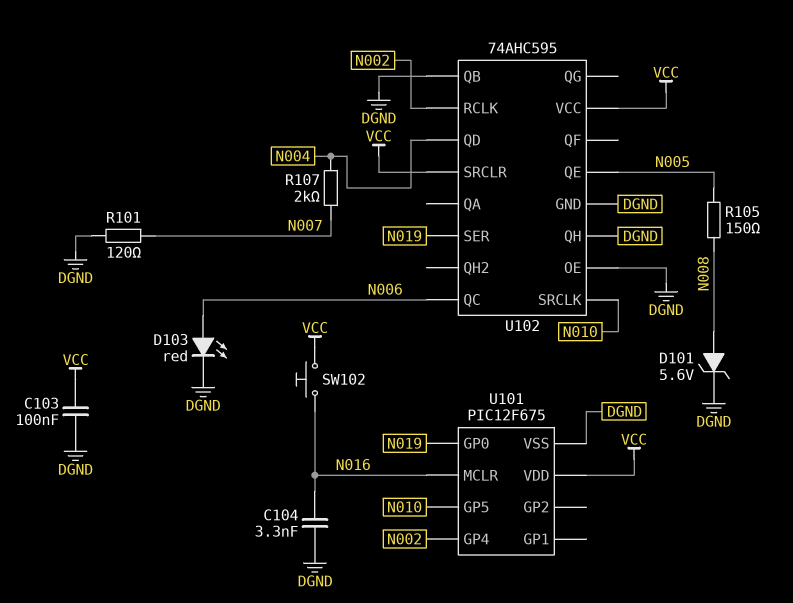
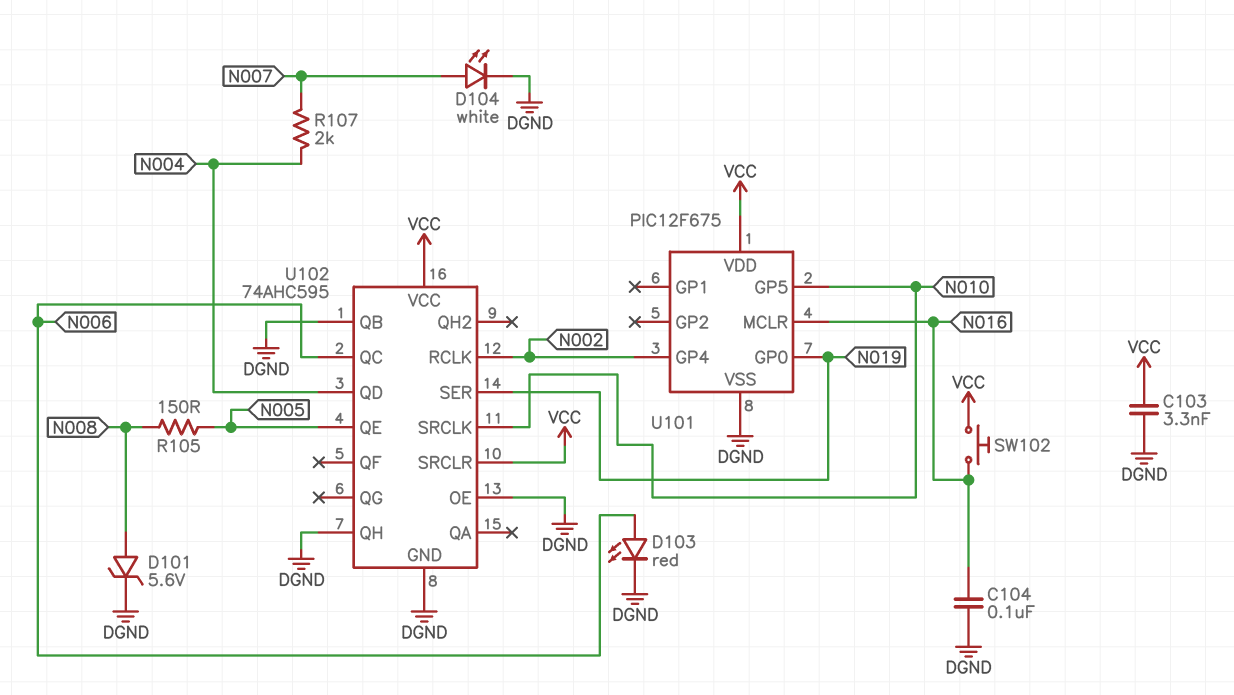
C103: 100nF (DGND, VCC) -> 3.3nF (DGND, VCC)
C104: 3.3nF (DGND, N016) -> 100nF (DGND, N016)
D104: none -> LED white (A N007, K DGND)
R101: 120 (DGND, N007) -> none

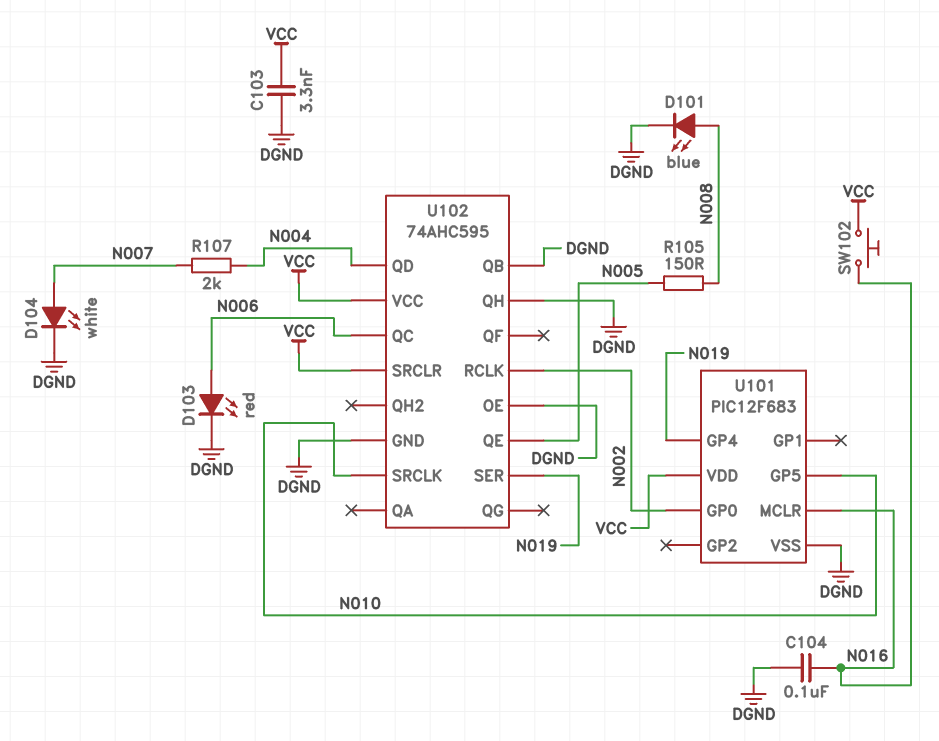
D101: zener 5.6V (A N008, K DGND) -> LED blue (A N008, K DGND)
U101: PIC12F675 -> PIC12F683
U101 pin GP0: N019 -> N002
U101 pin GP4: N002 -> N019

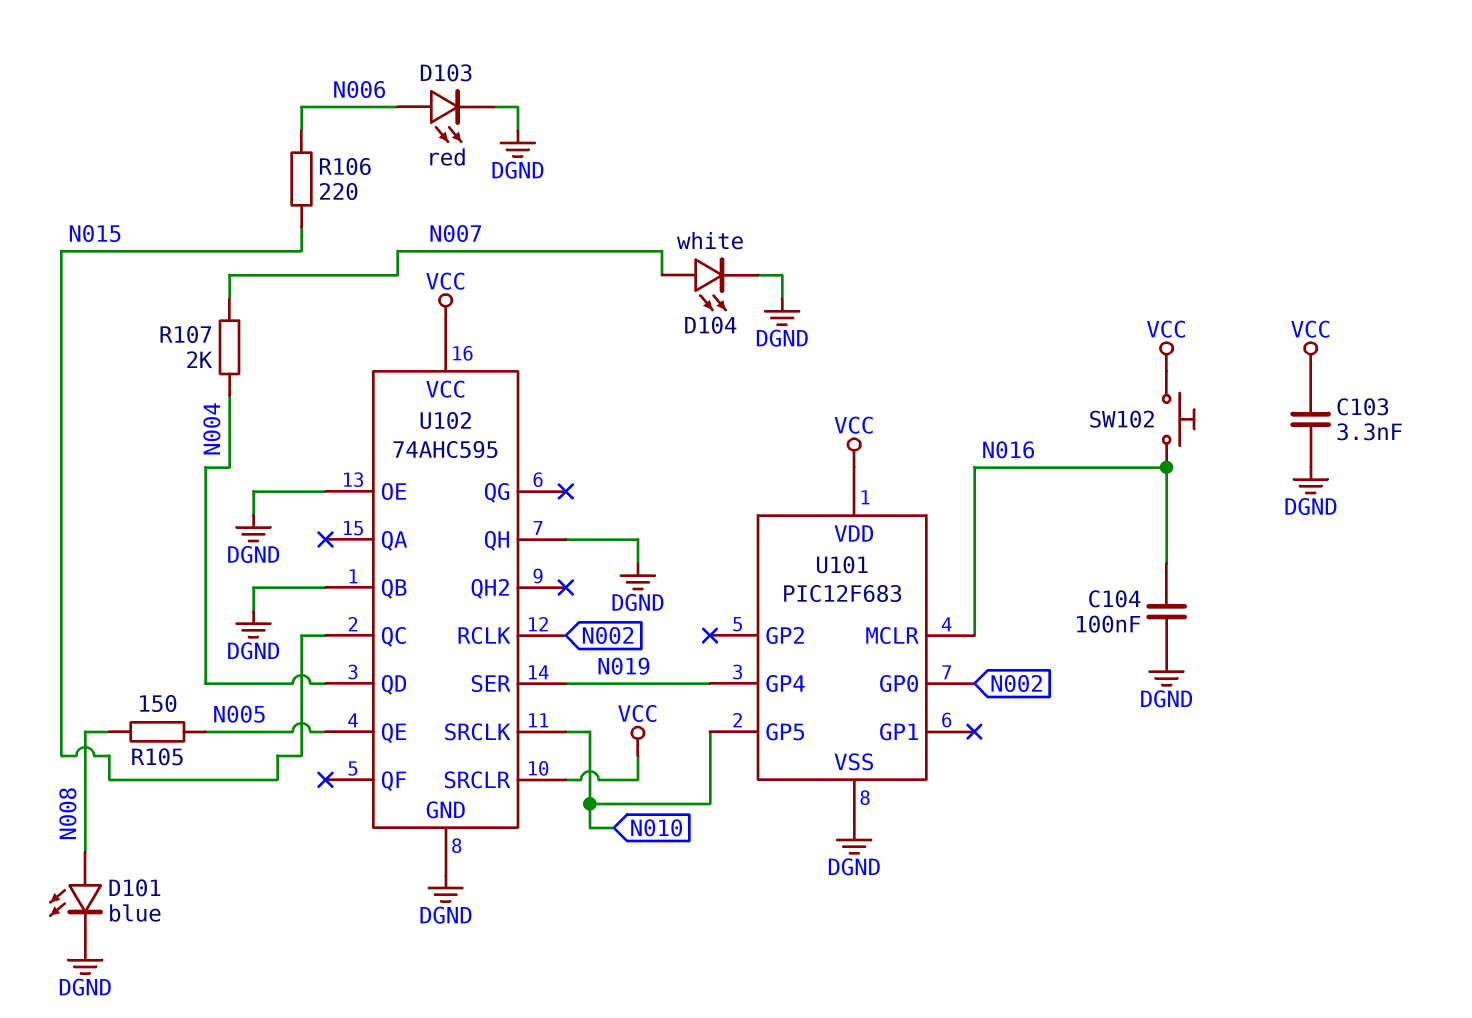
R106: none -> 220 (N006, N015)
U102 pin QC: N006 -> N015

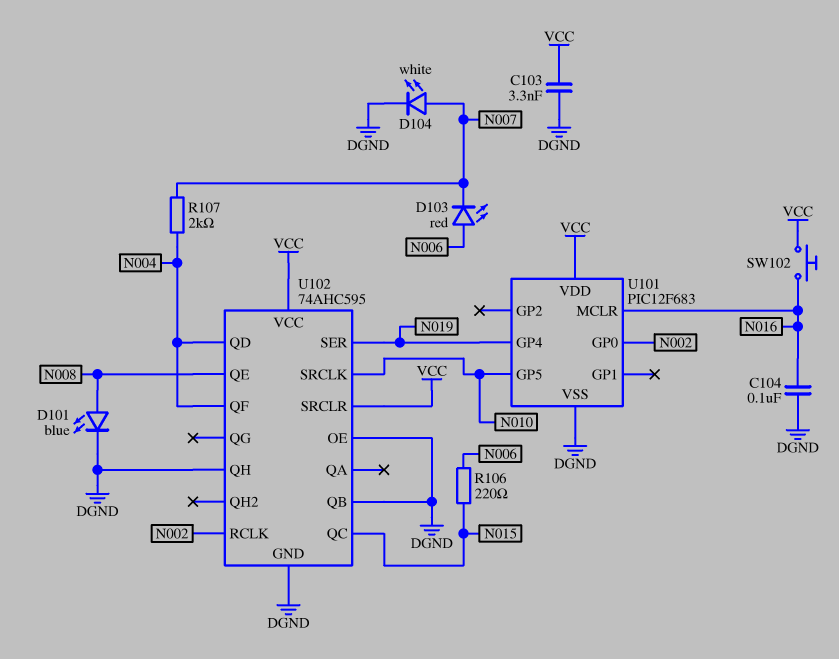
D103: LED red (A N006, K DGND) -> LED red (A N006, K N007)
R105: 150 (N005, N008) -> none
U102 pin QE: N005 -> N008
U102 pin QF: none -> N004

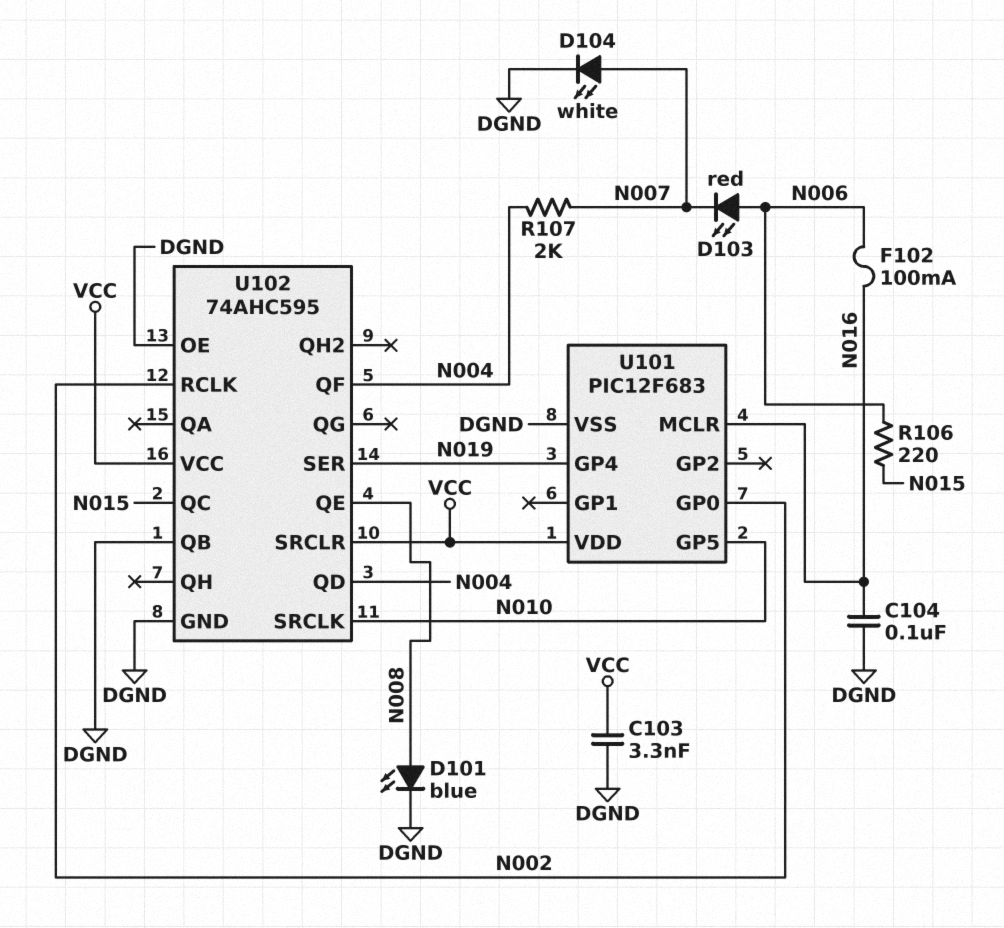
F102: none -> 100mA (N006, N016)
SW102: button (N016, VCC) -> none
U102 pin QH: DGND -> none

